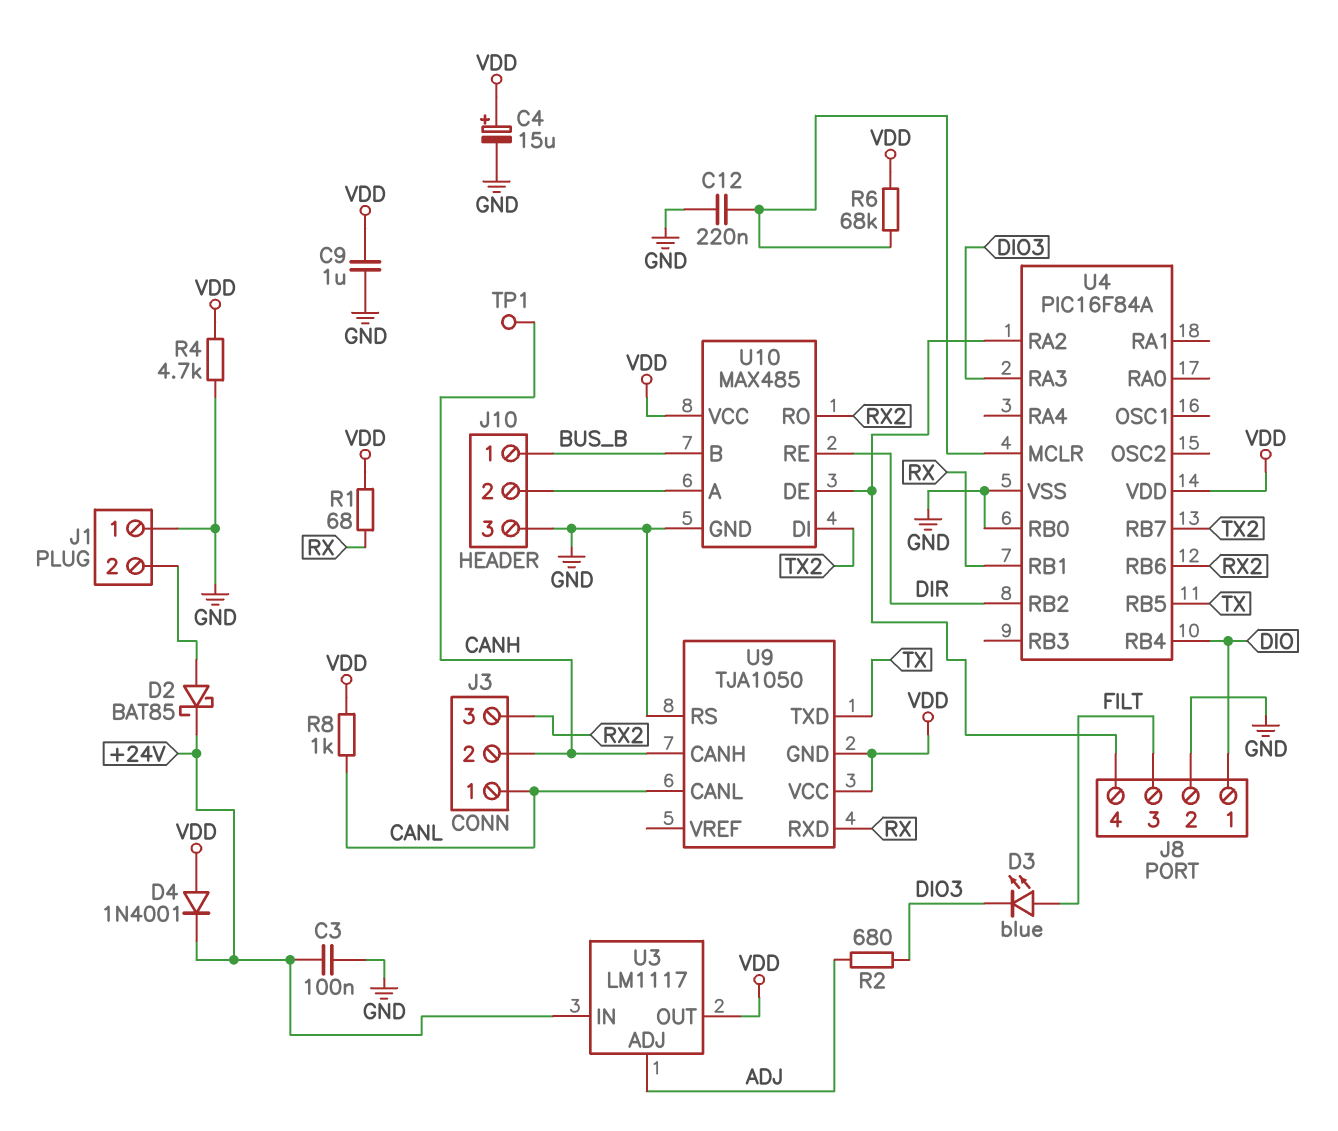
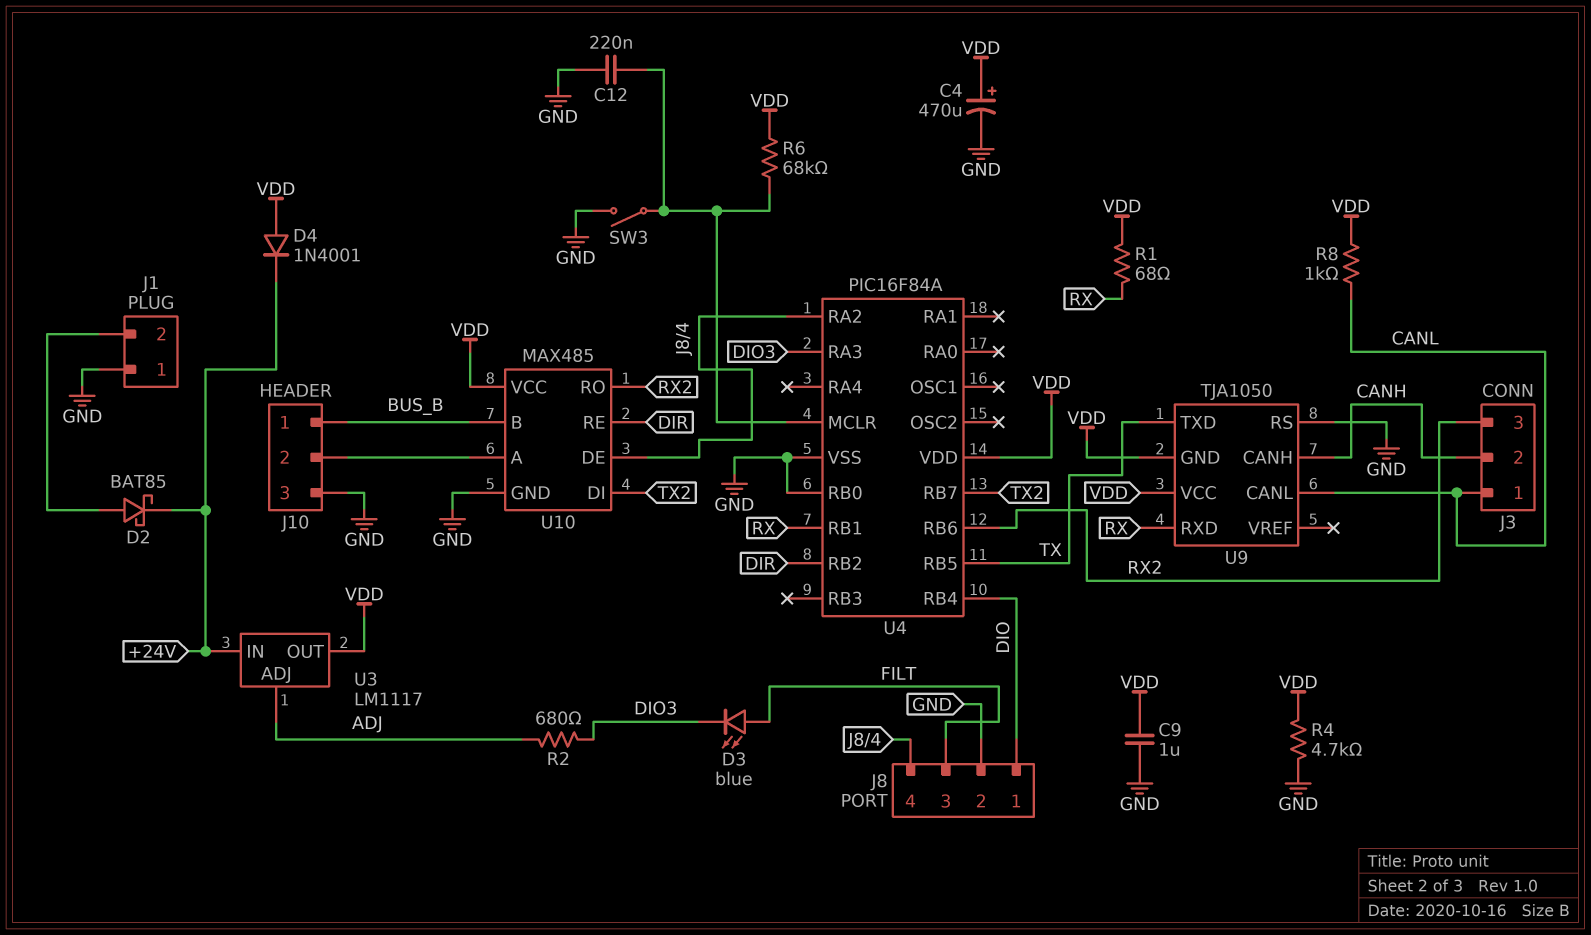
C3: 100nF (+24V, GND) -> none
C4: 15uF (plus VDD, minus GND) -> 470uF (plus VDD, minus GND)
SW3: none -> switch (GND, U4/MCLR)
TP1: test point (CANH) -> none

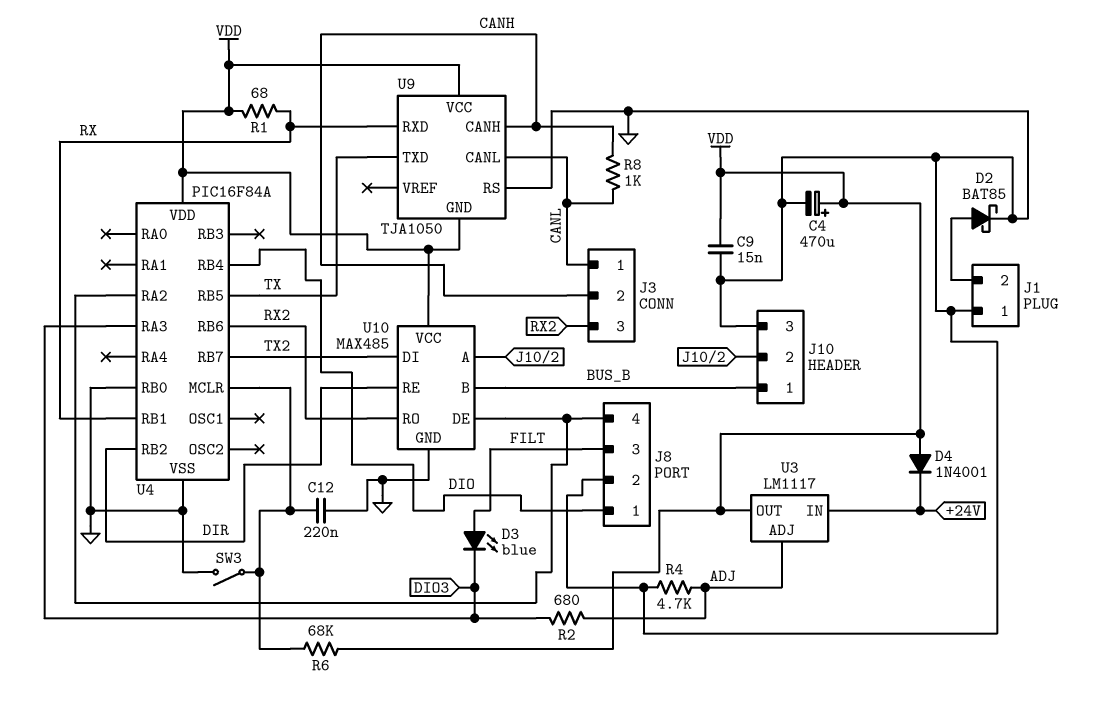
C9: 1uF (GND, VDD) -> 15nF (GND, VDD)
D2: schottky BAT85 (A J1/2, K +24V) -> schottky BAT85 (A J1/2, K GND)
R4: 4.7k (GND, VDD) -> 4.7k (ADJ, GND)
R8: 1k (CANL, VDD) -> 1k (CANH, CANL)

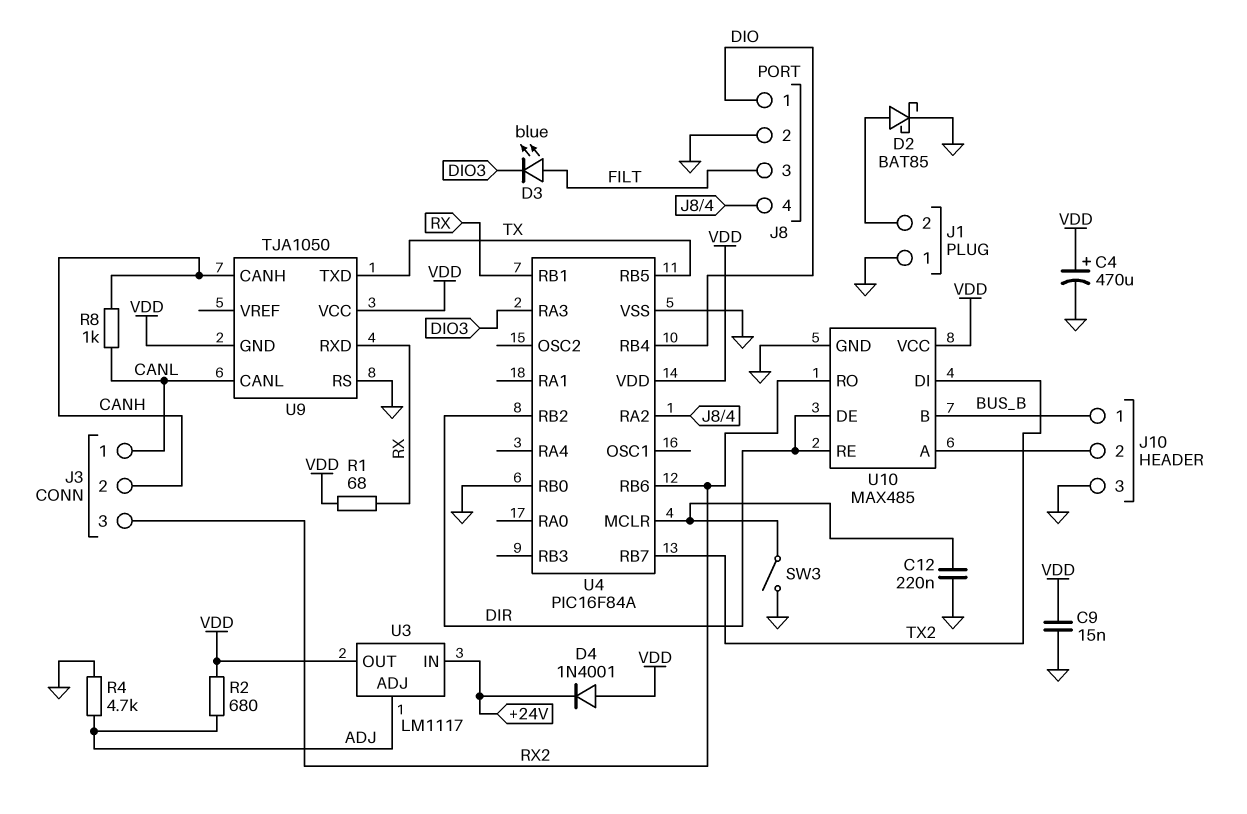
R2: 680 (ADJ, DIO3) -> 680 (ADJ, VDD)
R6: 68k (U4/MCLR, VDD) -> none
U10 pin DE: J8/4 -> DIR

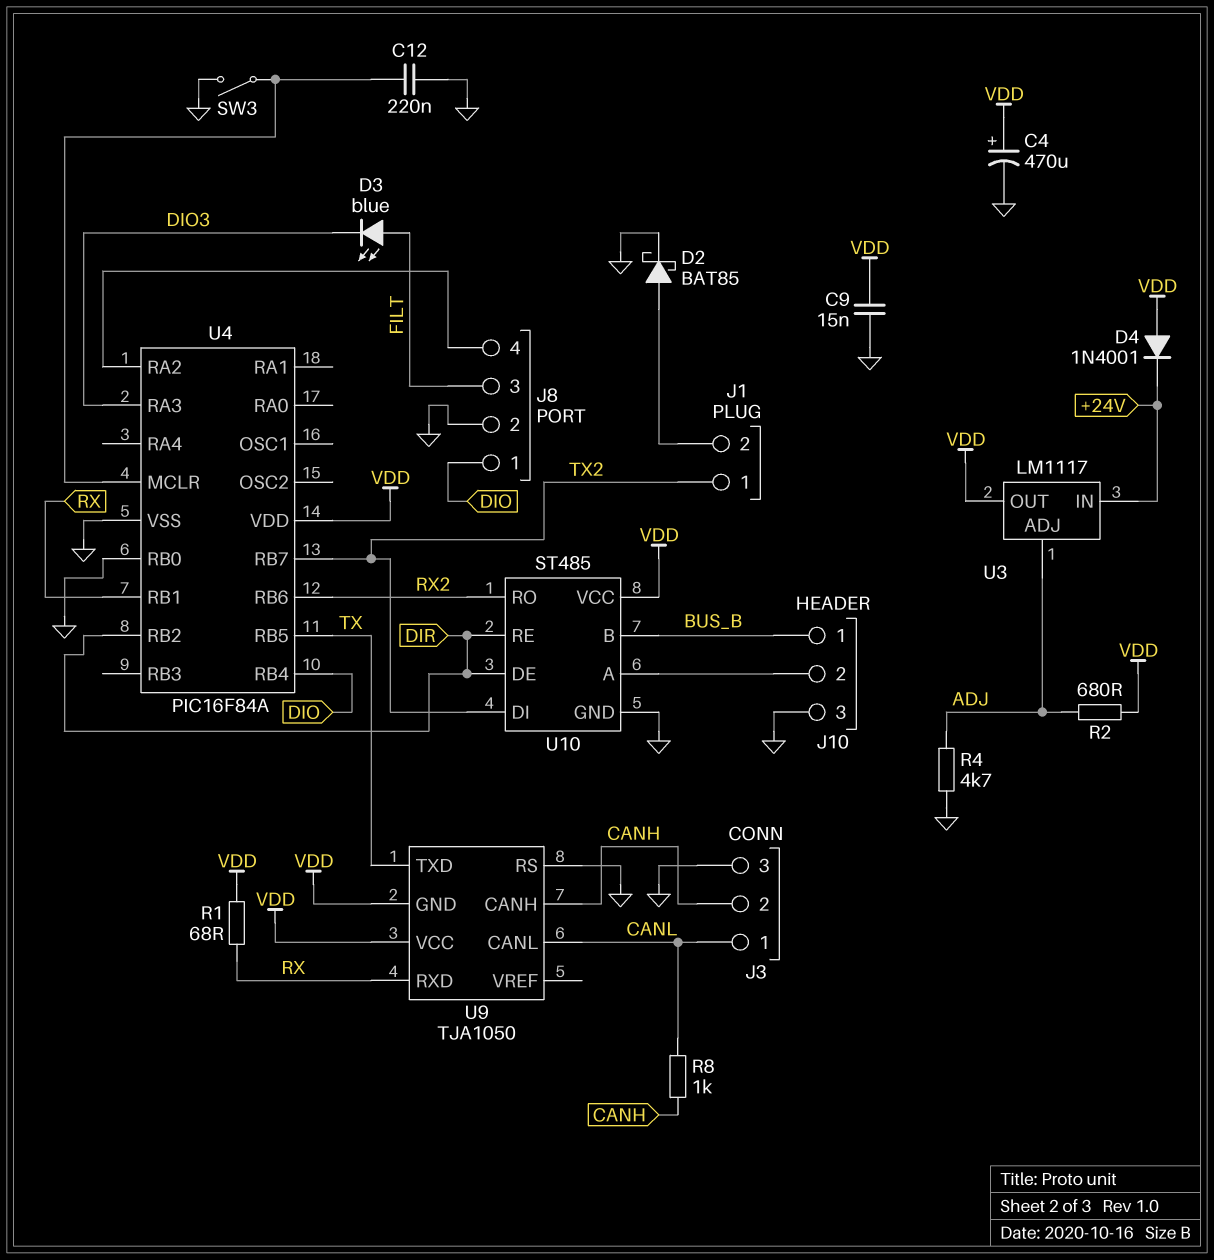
J1 pin 1: GND -> TX2
J3 pin 3: RX2 -> GND
U10: MAX485 -> ST485

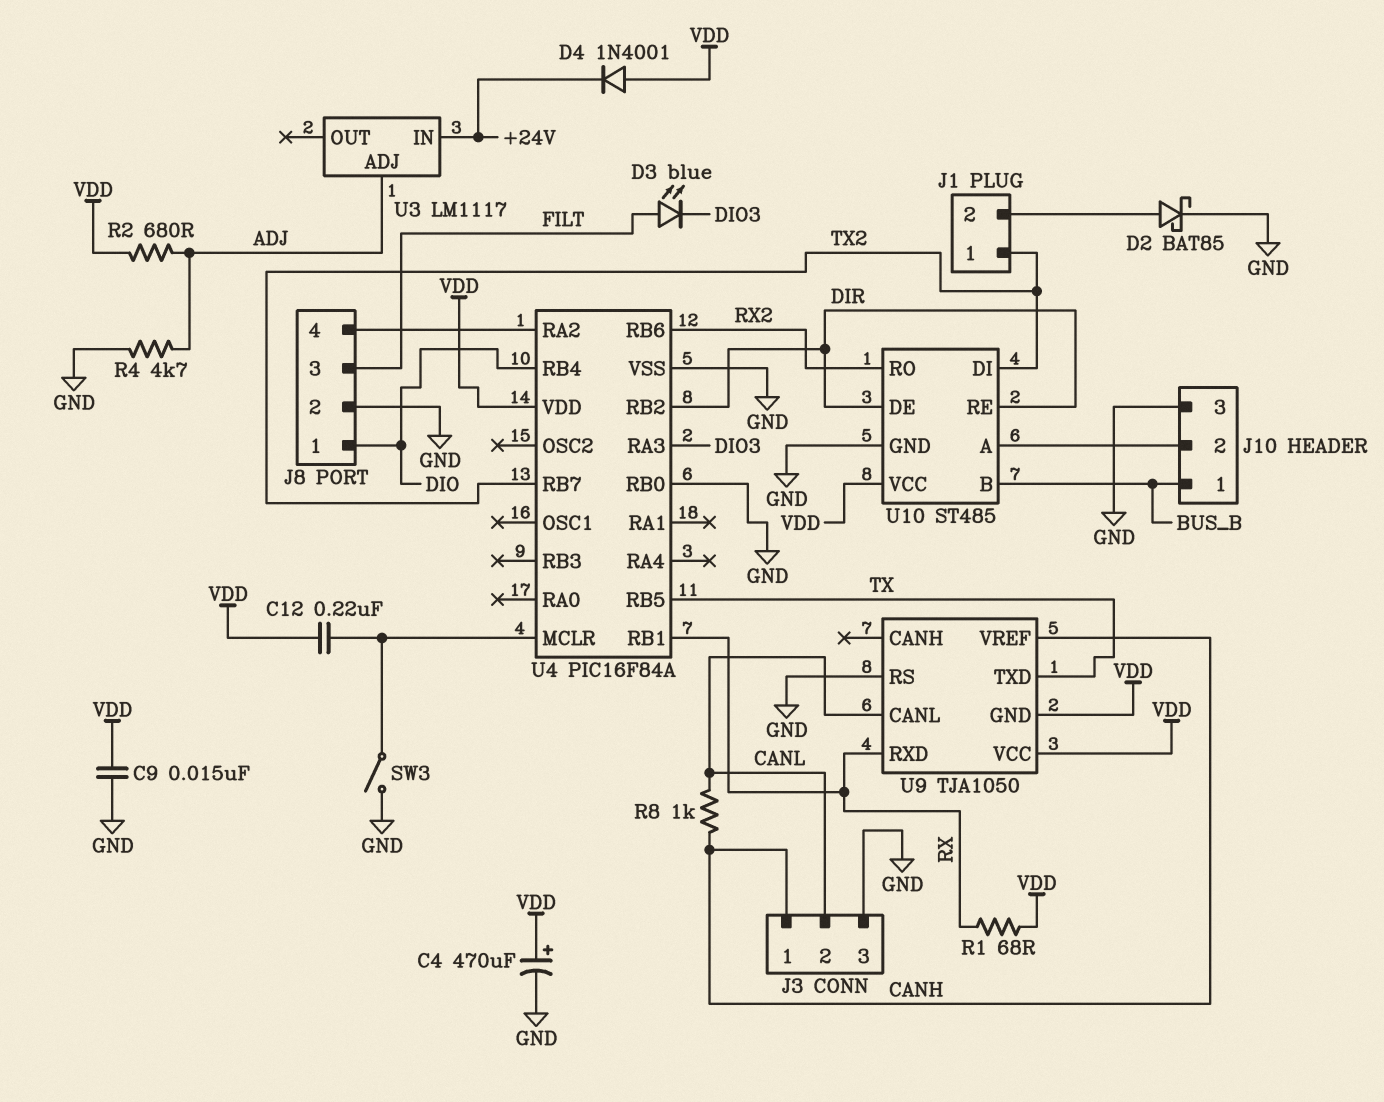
C12: 220nF (GND, U4/MCLR) -> 220nF (U4/MCLR, VDD)
J3 pin 1: CANL -> CANH
J3 pin 2: CANH -> CANL
U3 pin OUT: VDD -> none
U9 pin CANH: CANH -> none
U9 pin VREF: none -> CANH

